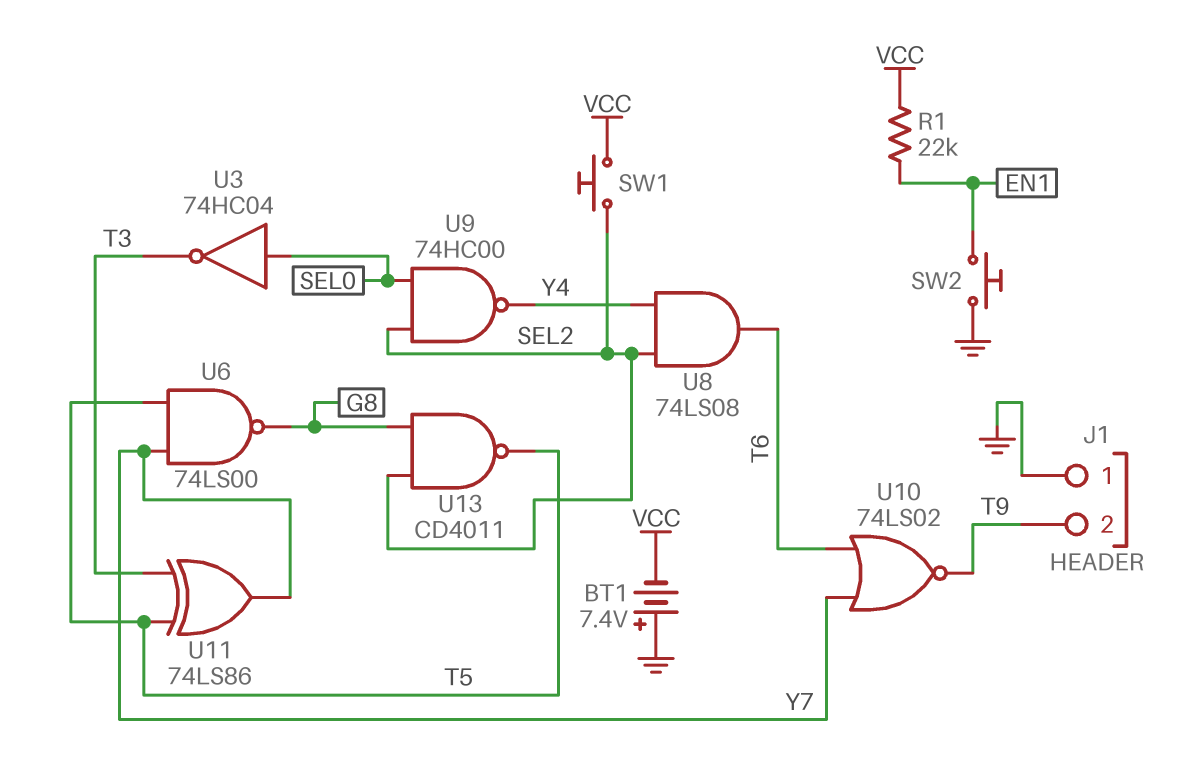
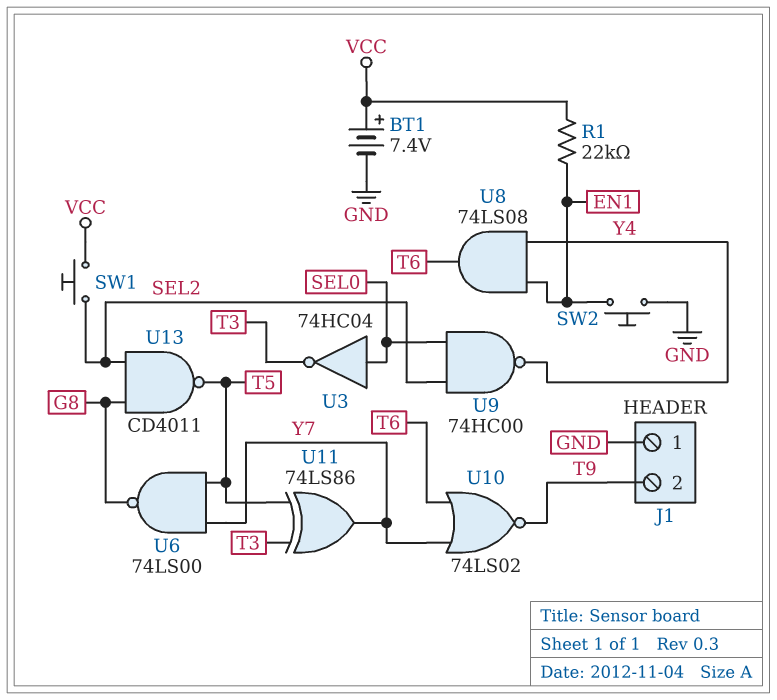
BT1: 7.4V (plus GND, minus VCC) -> 7.4V (plus VCC, minus GND)
U8: AND 74LS08 (in SEL2, in Y4, out T6) -> AND 74LS08 (in EN1, in Y4, out T6)

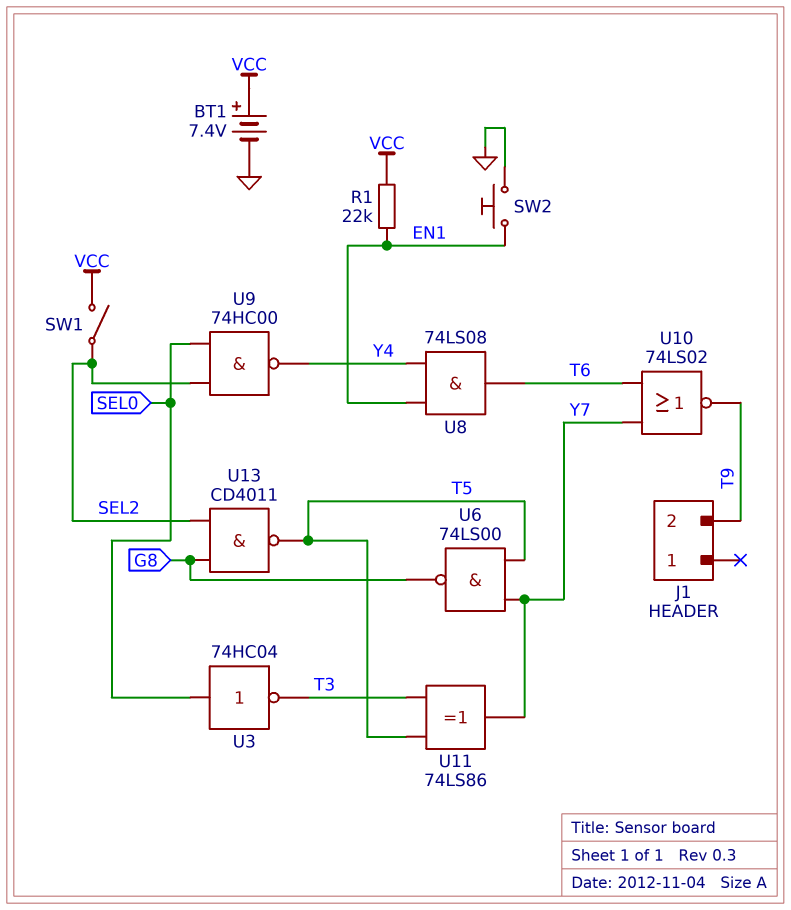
J1 pin 1: GND -> none
SW1: button (SEL2, VCC) -> switch (SEL2, VCC)

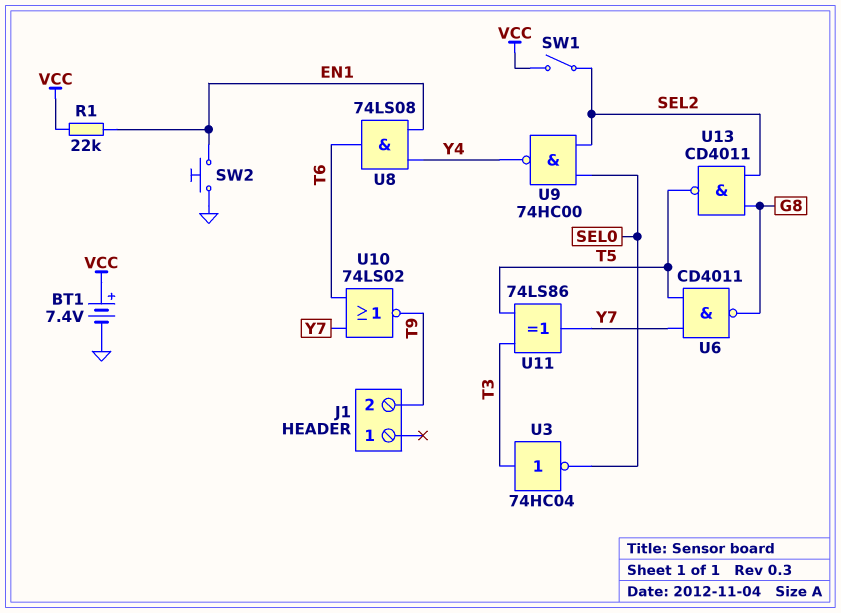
U3: NOT 74HC04 (in SEL0, out T3) -> NOT 74HC04 (in T3, out SEL0)
U6: NAND 74LS00 (in T5, in Y7, out G8) -> NAND CD4011 (in T5, in Y7, out G8)

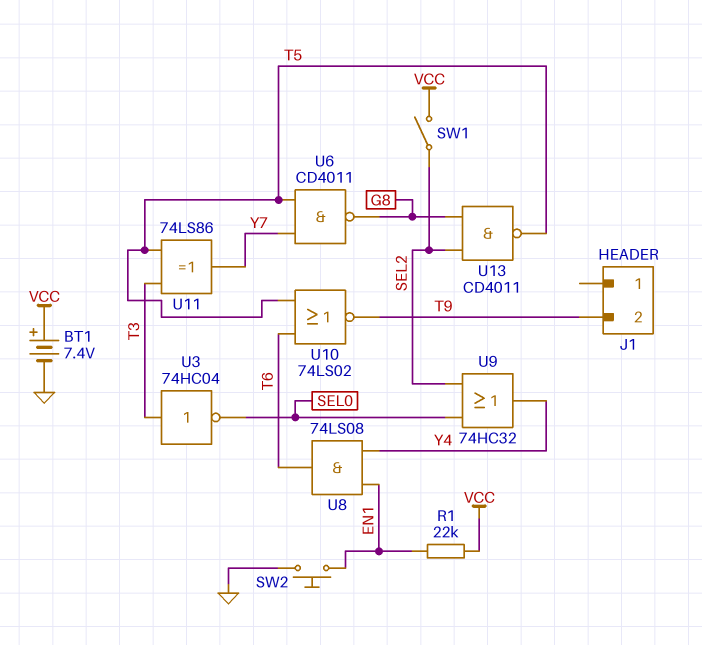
U9: NAND 74HC00 (in SEL0, in SEL2, out Y4) -> OR 74HC32 (in SEL0, in SEL2, out Y4)
U10: NOR 74LS02 (in T6, in Y7, out T9) -> NOR 74LS02 (in T5, in T6, out T9)

